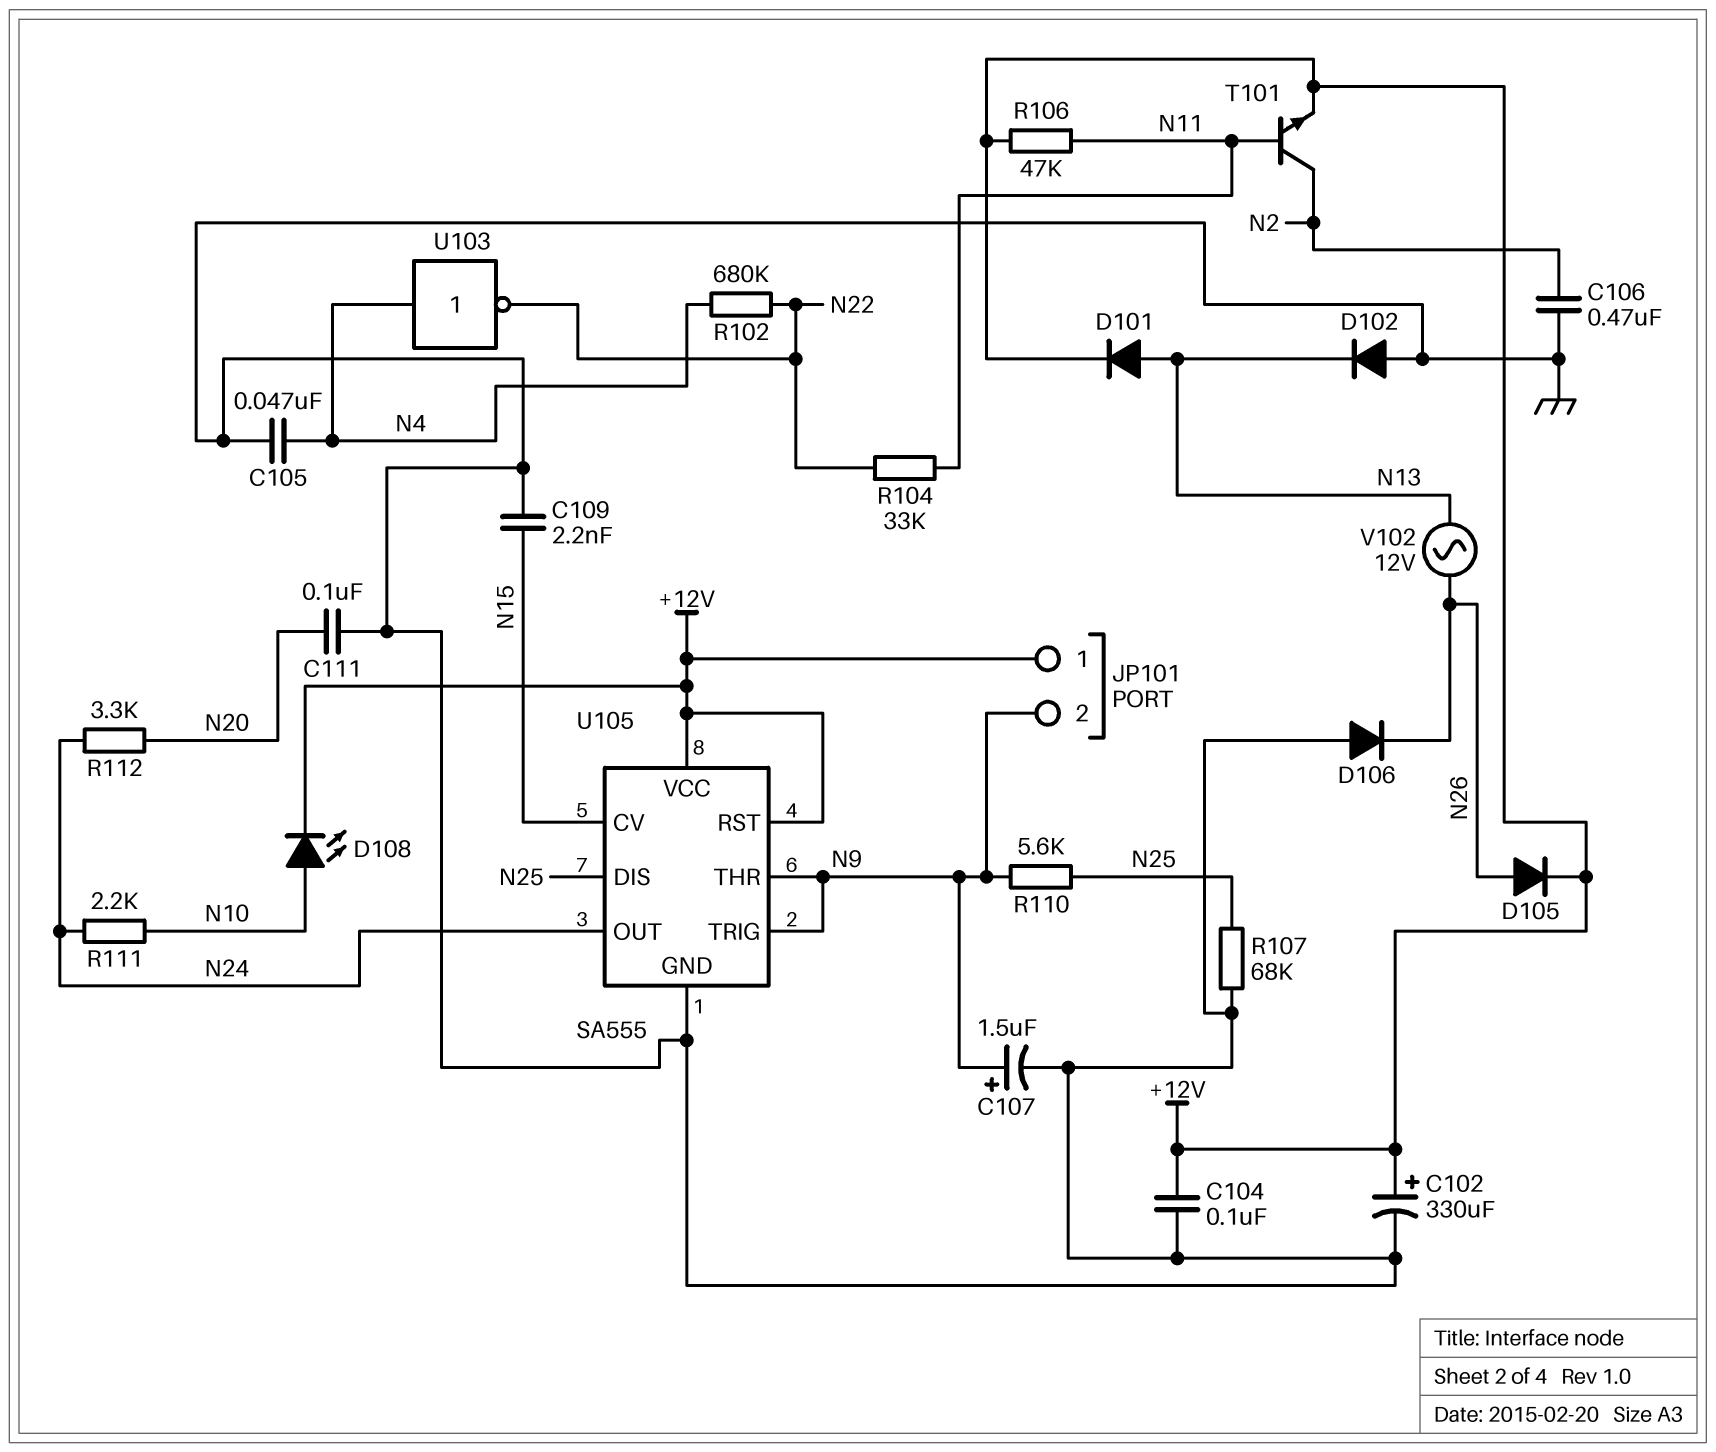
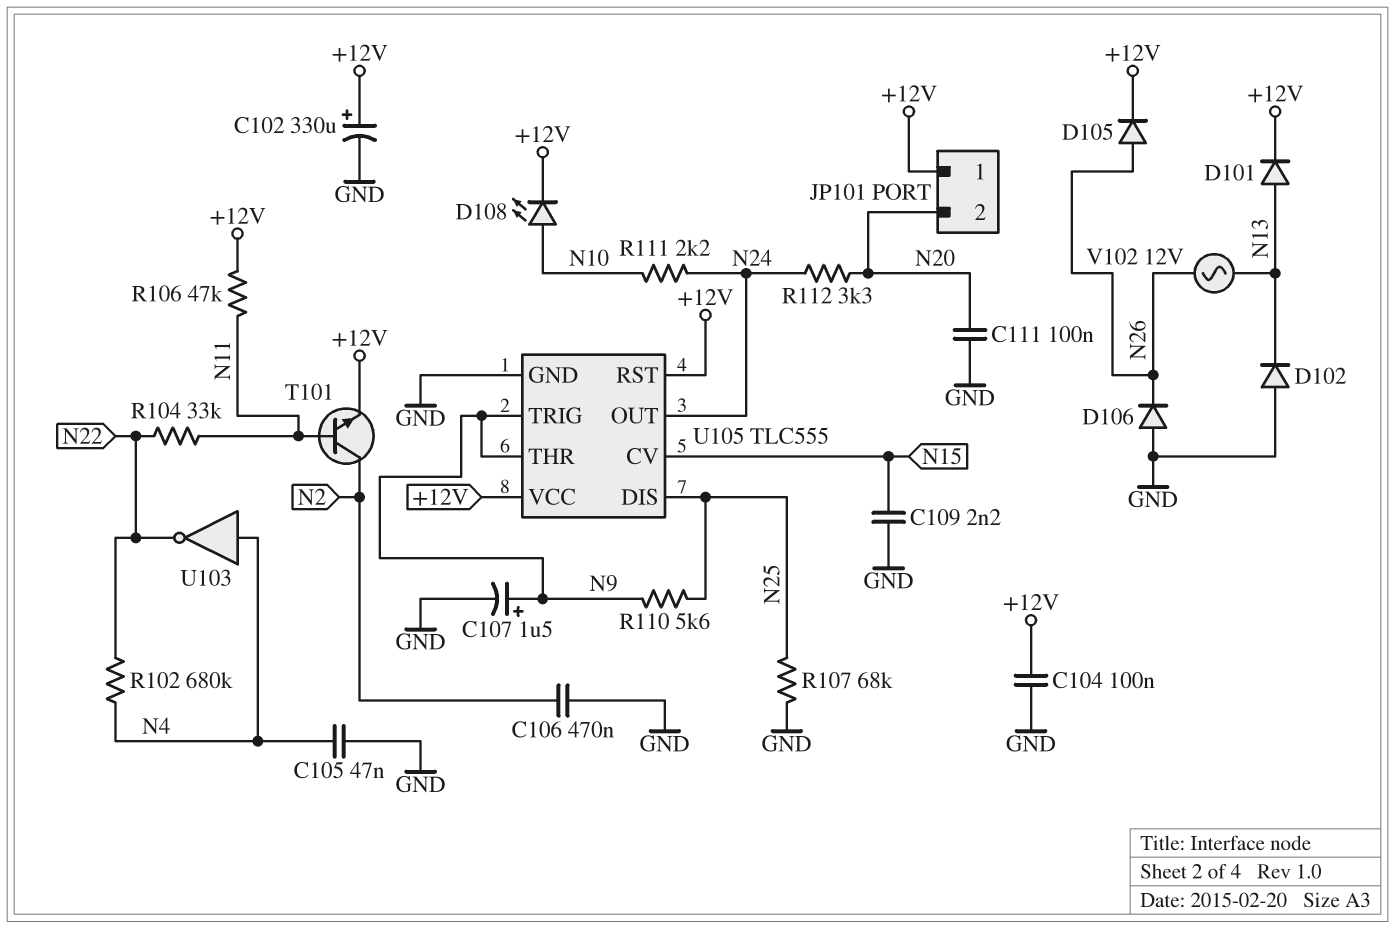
JP101 pin 2: N9 -> N20
U105: SA555 -> TLC555

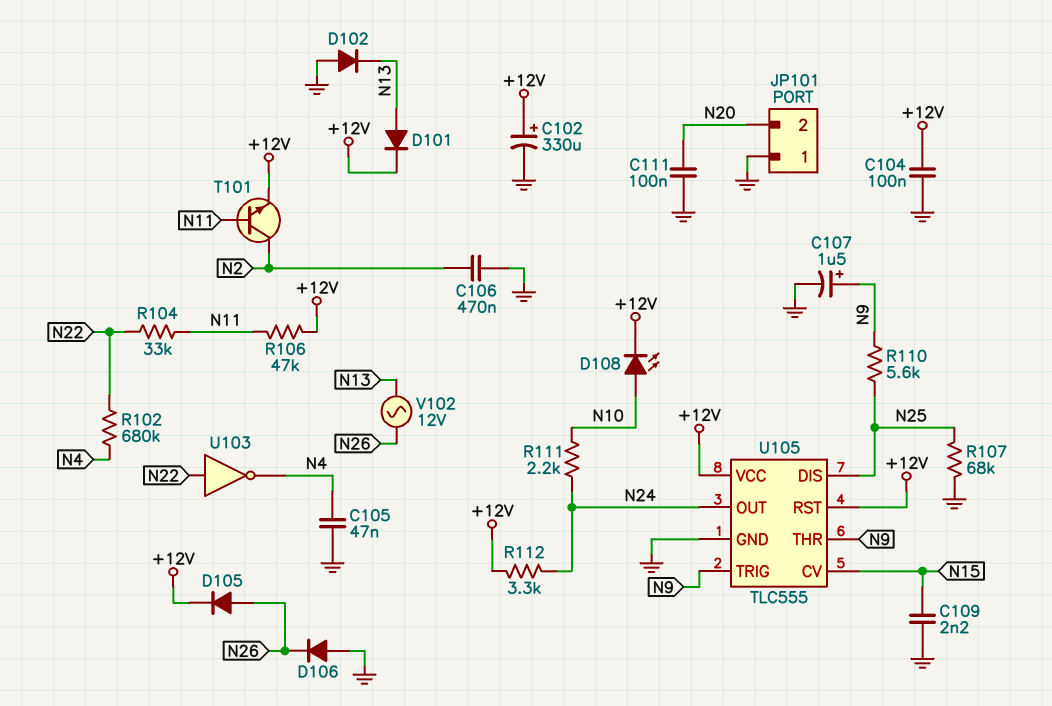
JP101 pin 1: +12V -> GND
R112: 3.3k (N20, N24) -> 3.3k (+12V, N24)
U103: NOT (in N4, out N22) -> NOT (in N22, out N4)

